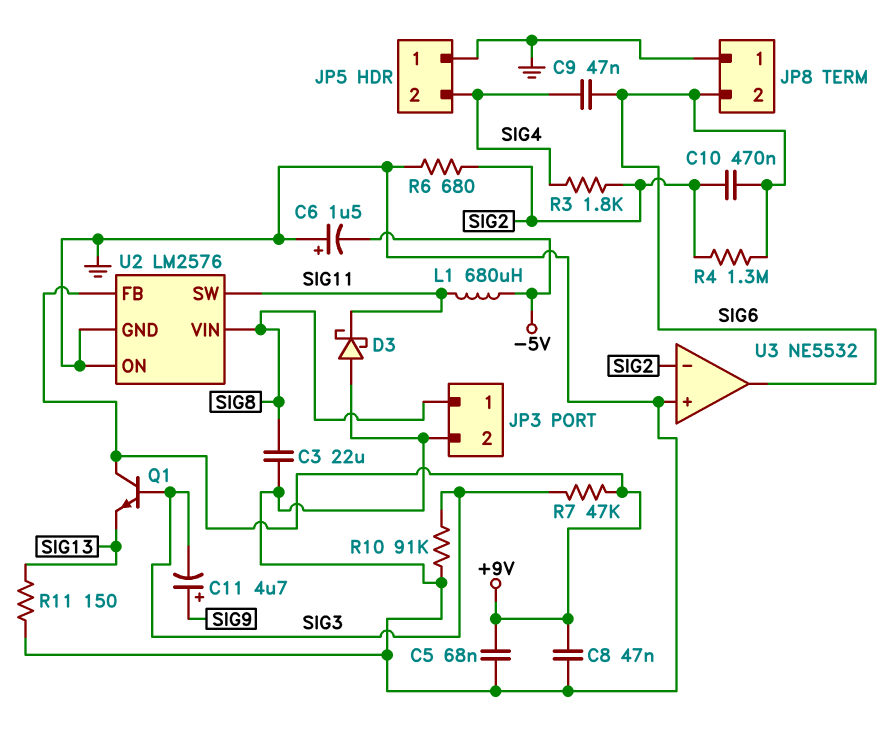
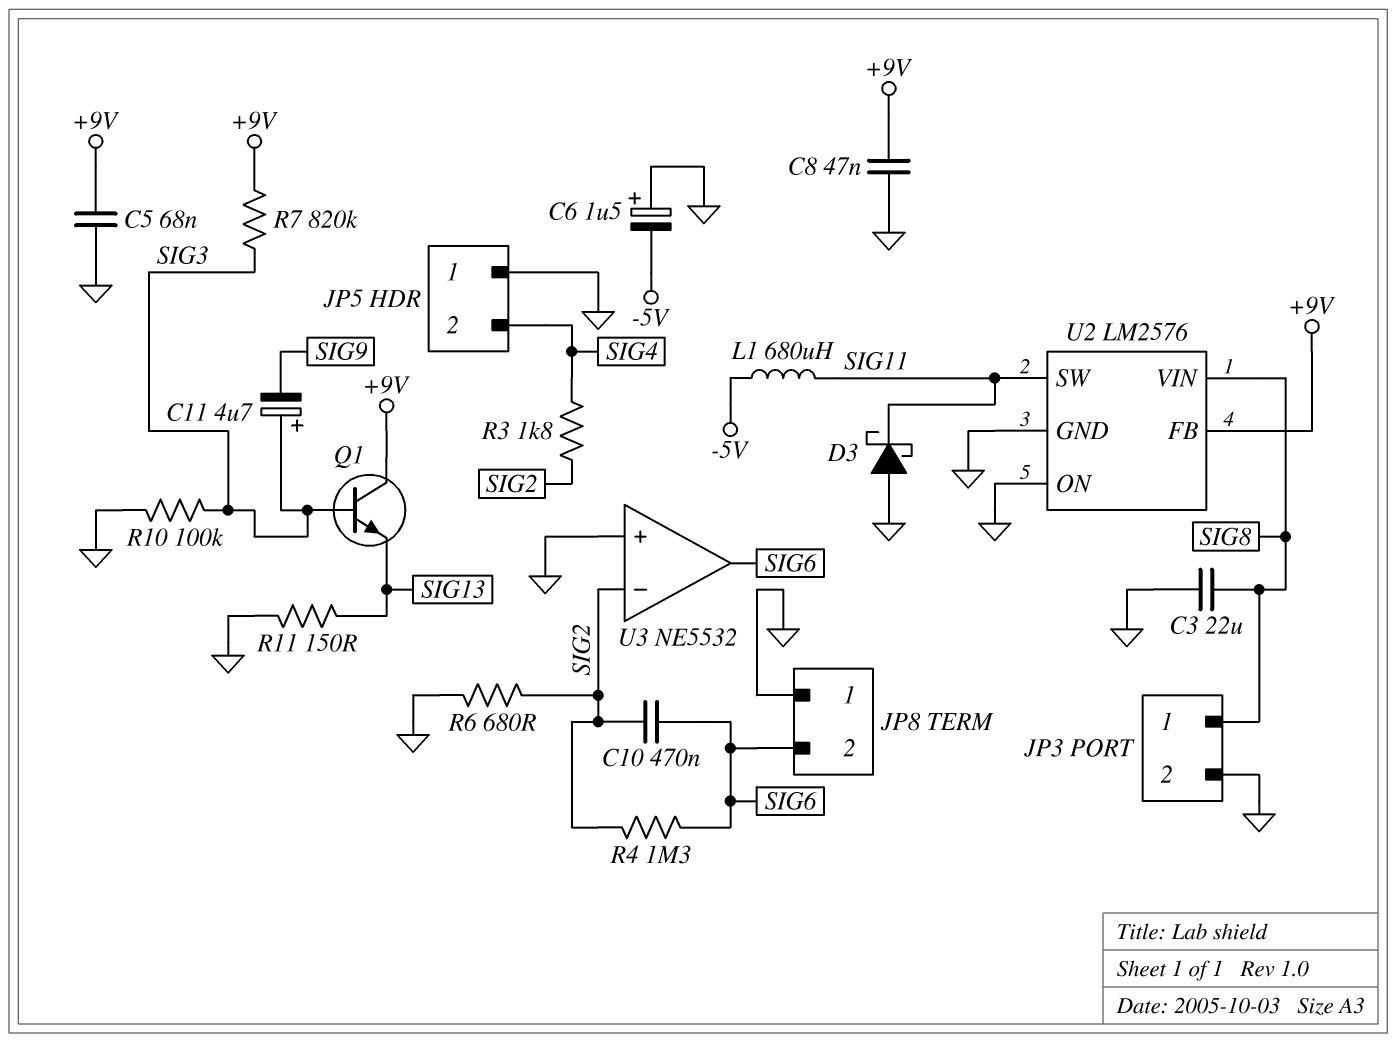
C9: 47nF (SIG4, SIG6) -> none
C11: 4.7uF (plus SIG9, minus SIG3) -> 4.7uF (plus SIG3, minus SIG9)
R7: 47k (+9V, SIG3) -> 820k (+9V, SIG3)
R10: 91k (GND, SIG3) -> 100k (GND, SIG3)

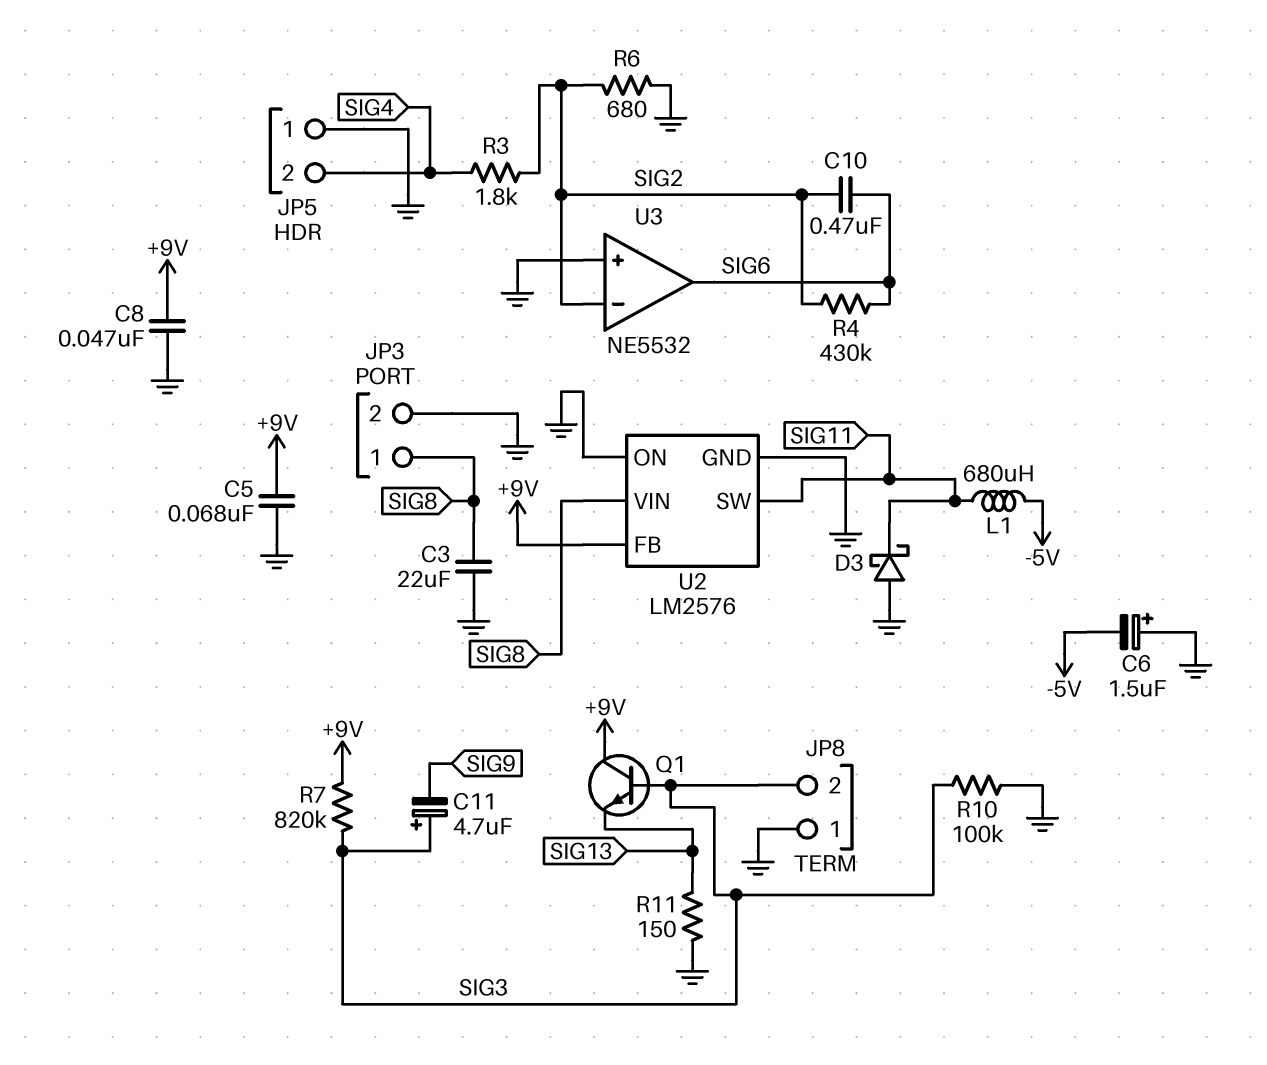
JP8 pin 2: SIG6 -> SIG3
R4: 1.3M (SIG2, SIG6) -> 430k (SIG2, SIG6)

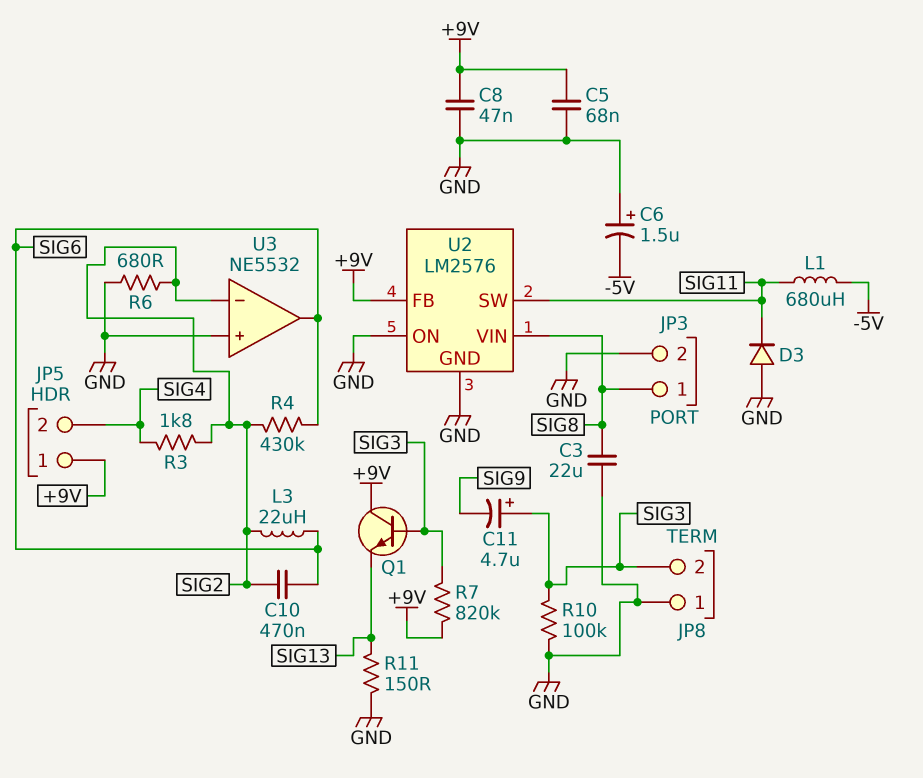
D3: schottky (A GND, K SIG11) -> diode (A GND, K SIG11)
JP5 pin 1: GND -> +9V
L3: none -> 22uH (SIG2, SIG6)

